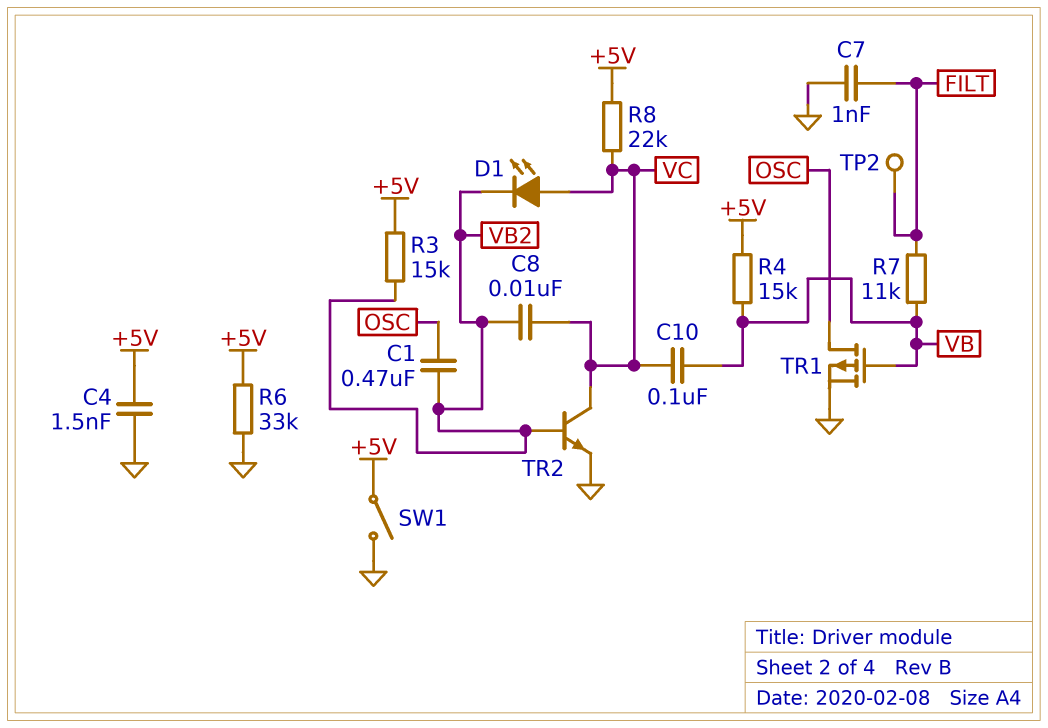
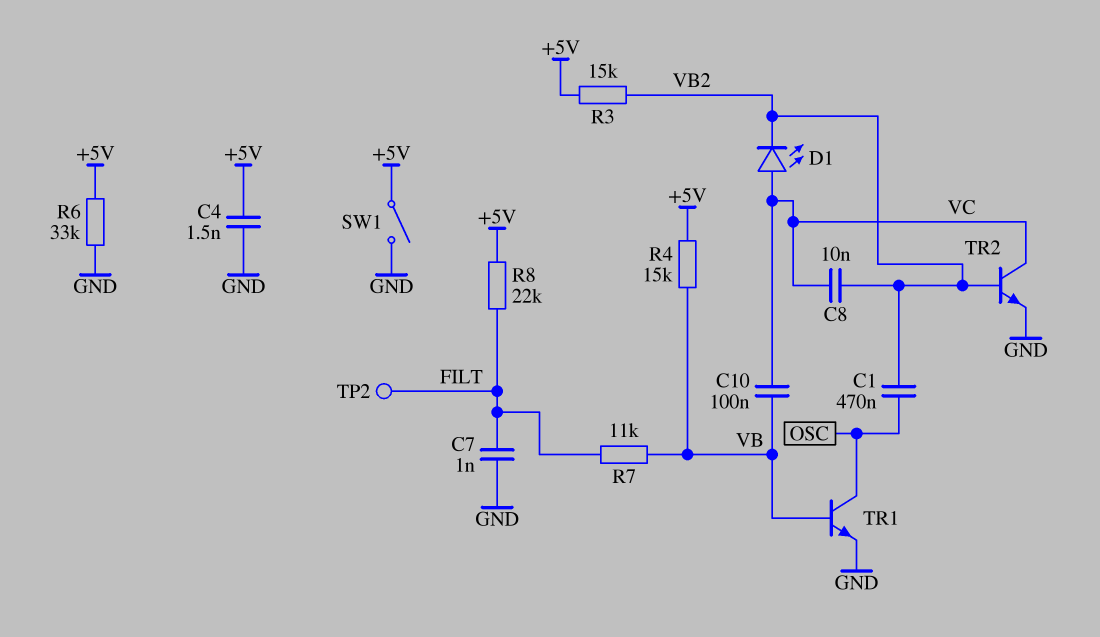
R8: 22k (+5V, VC) -> 22k (+5V, FILT)
TR1: PMOS (G VB, D OSC, S GND) -> NPN (B VB, C OSC, E GND)

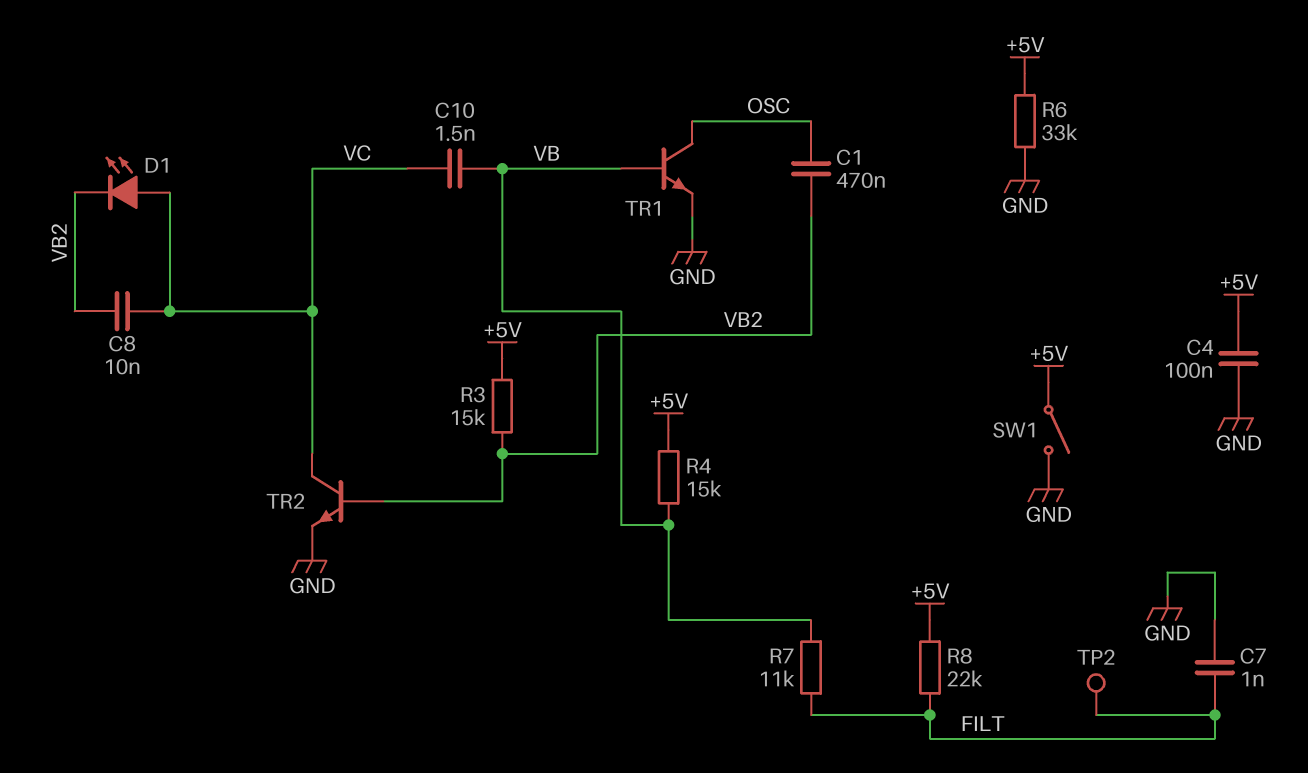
C4: 1.5nF (+5V, GND) -> 100nF (+5V, GND)
C10: 100nF (VB, VC) -> 1.5nF (VB, VC)

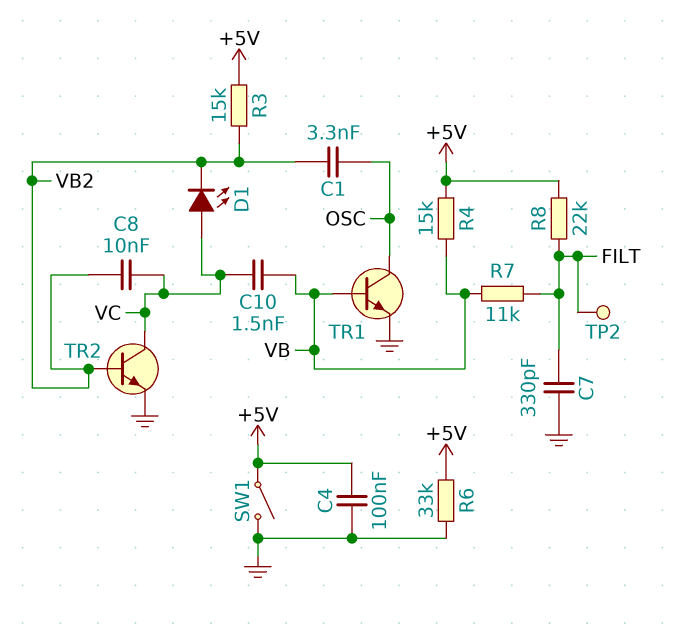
C1: 470nF (OSC, VB2) -> 3.3nF (OSC, VB2)
C7: 1nF (FILT, GND) -> 330pF (FILT, GND)

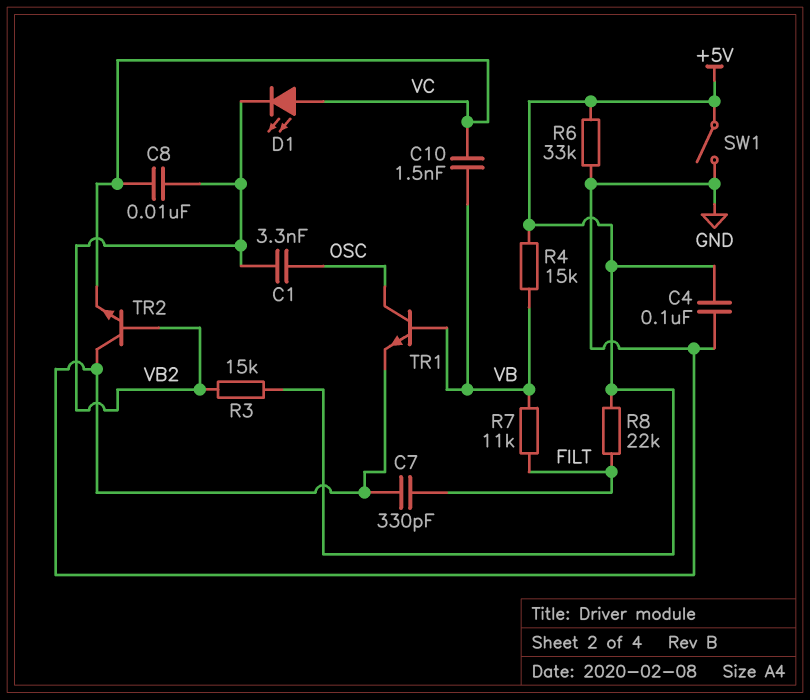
TP2: test point (FILT) -> none
TR2: NPN (B VB2, C VC, E GND) -> NPN (B VB2, C GND, E VC)

